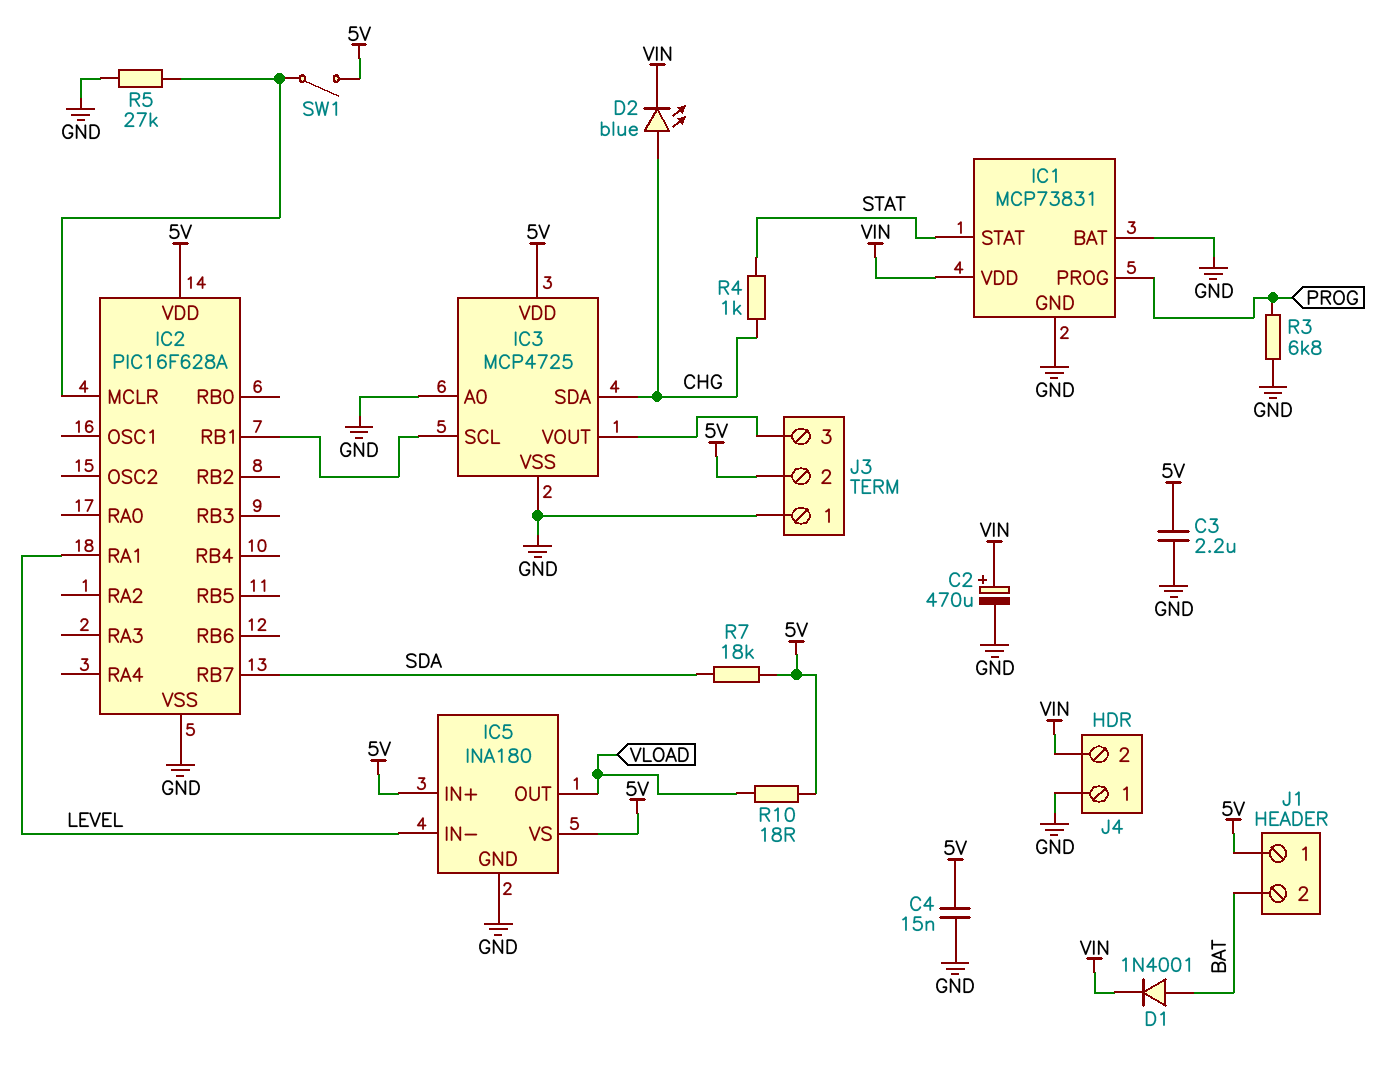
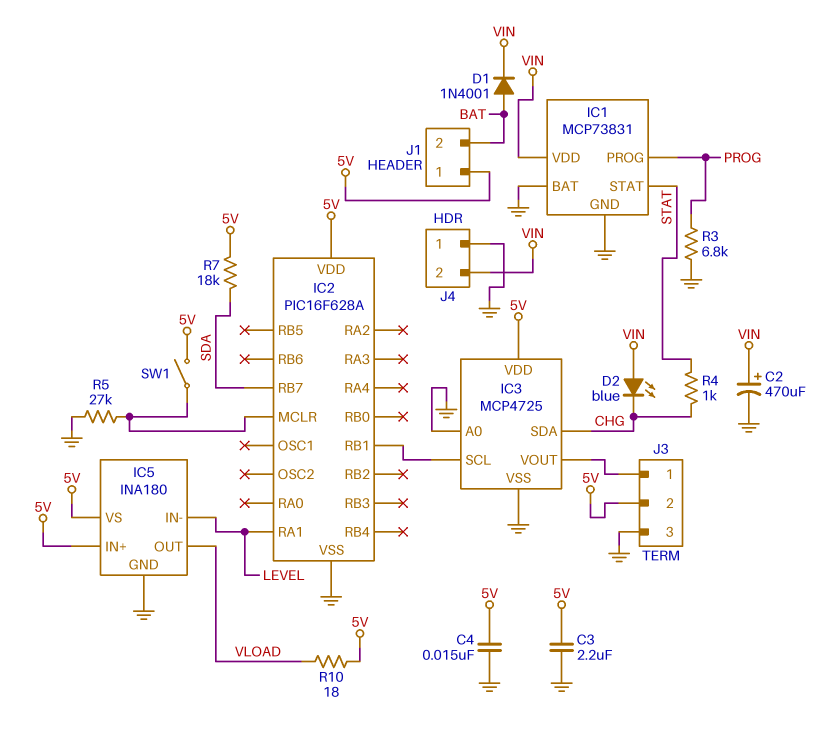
D2: LED blue (A CHG, K VIN) -> LED blue (A VIN, K CHG)
J3 pin 1: GND -> IC3/VOUT
J3 pin 3: IC3/VOUT -> GND

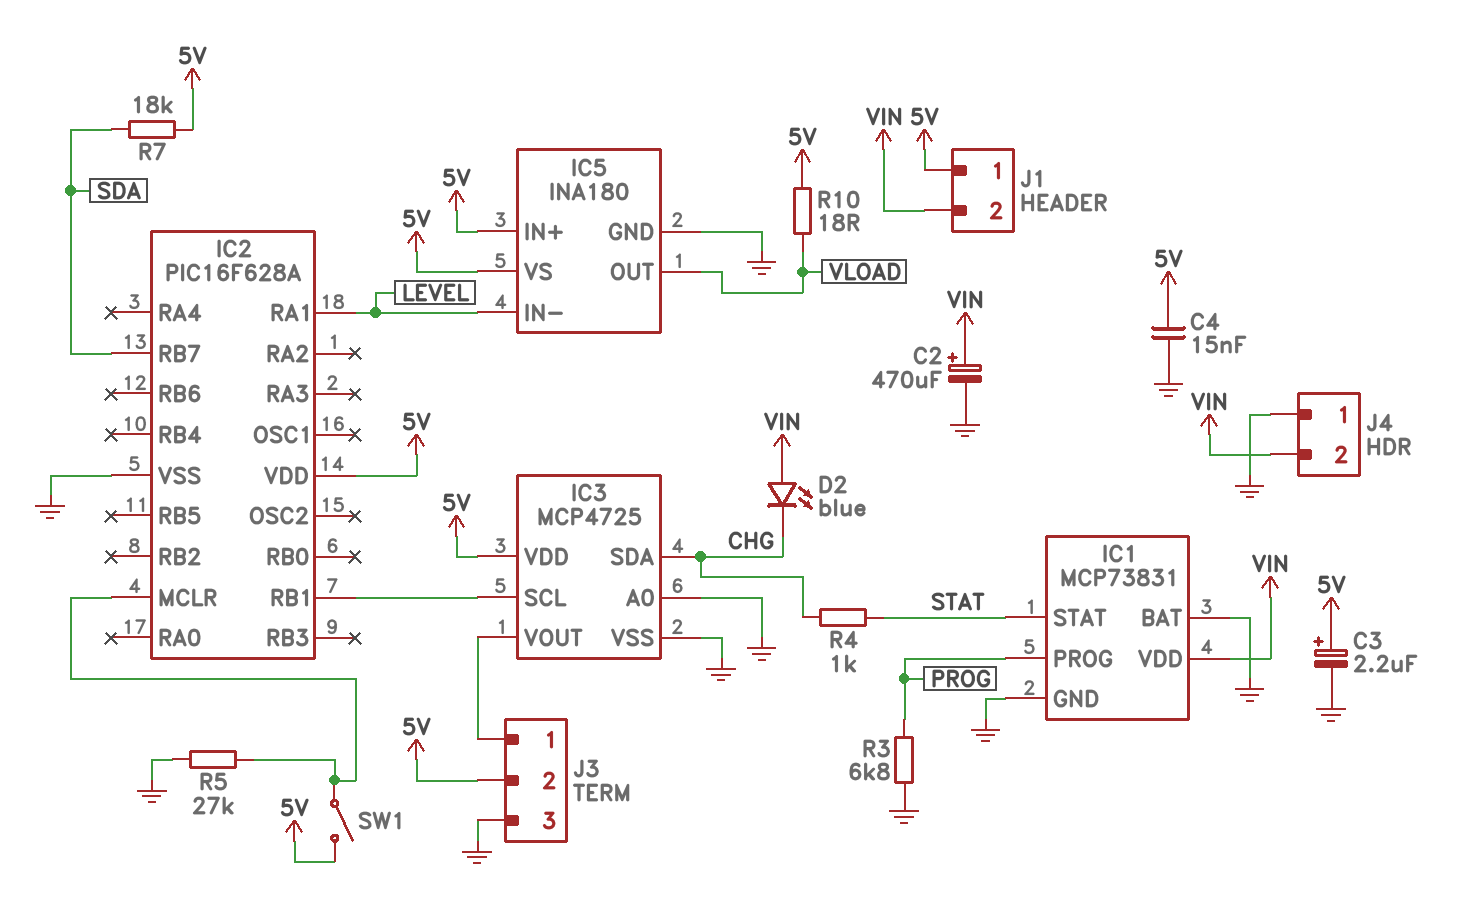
C3: 2.2uF (5V, GND) -> 2.2uF (plus 5V, minus GND)
D1: diode 1N4001 (A BAT, K VIN) -> none
J1 pin 2: BAT -> VIN

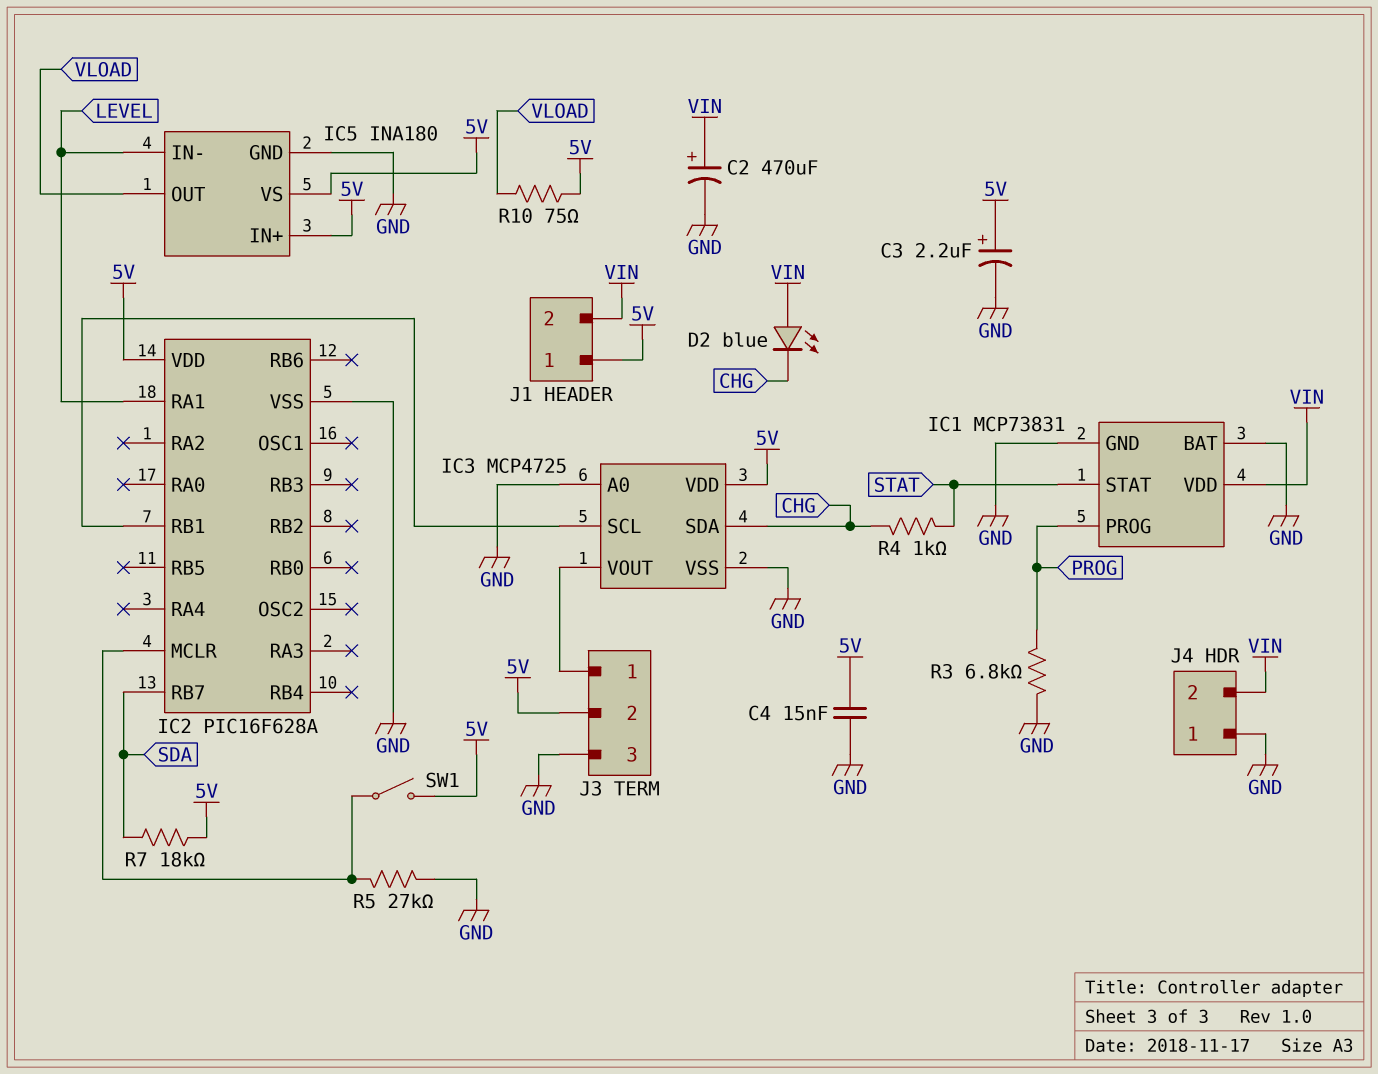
R10: 18 (5V, VLOAD) -> 75 (5V, VLOAD)

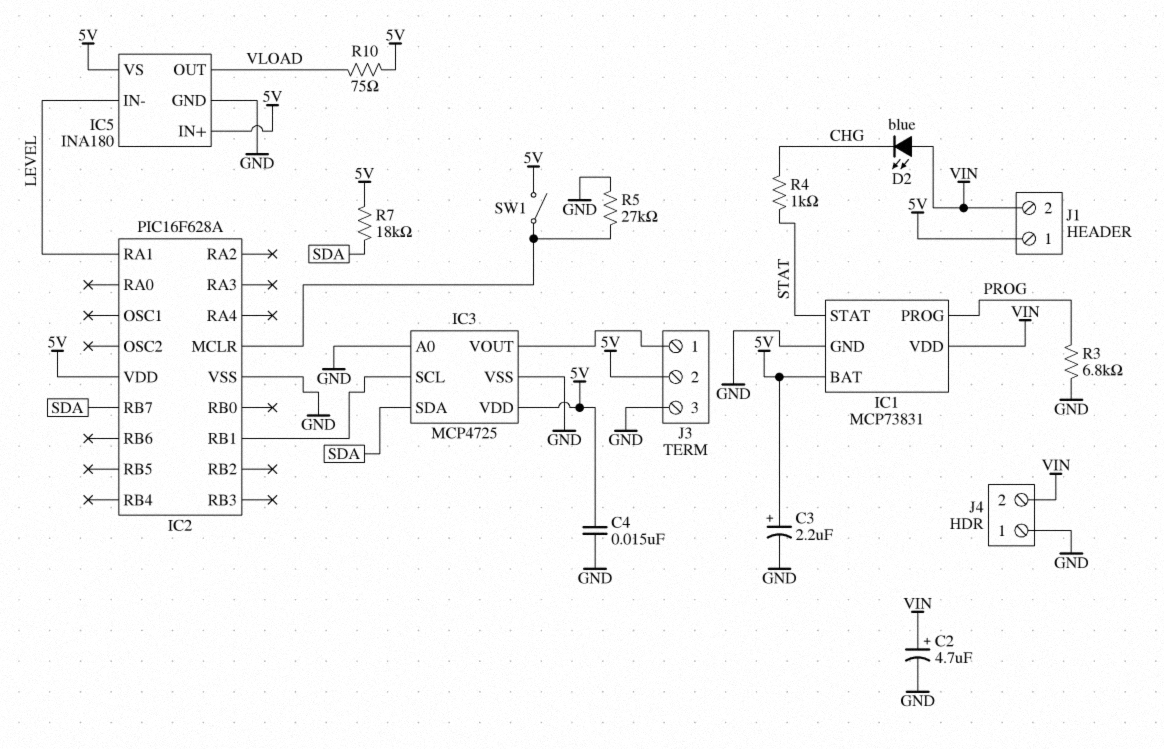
C2: 470uF (plus VIN, minus GND) -> 4.7uF (plus VIN, minus GND)
IC1 pin BAT: GND -> 5V
IC3 pin SDA: CHG -> SDA

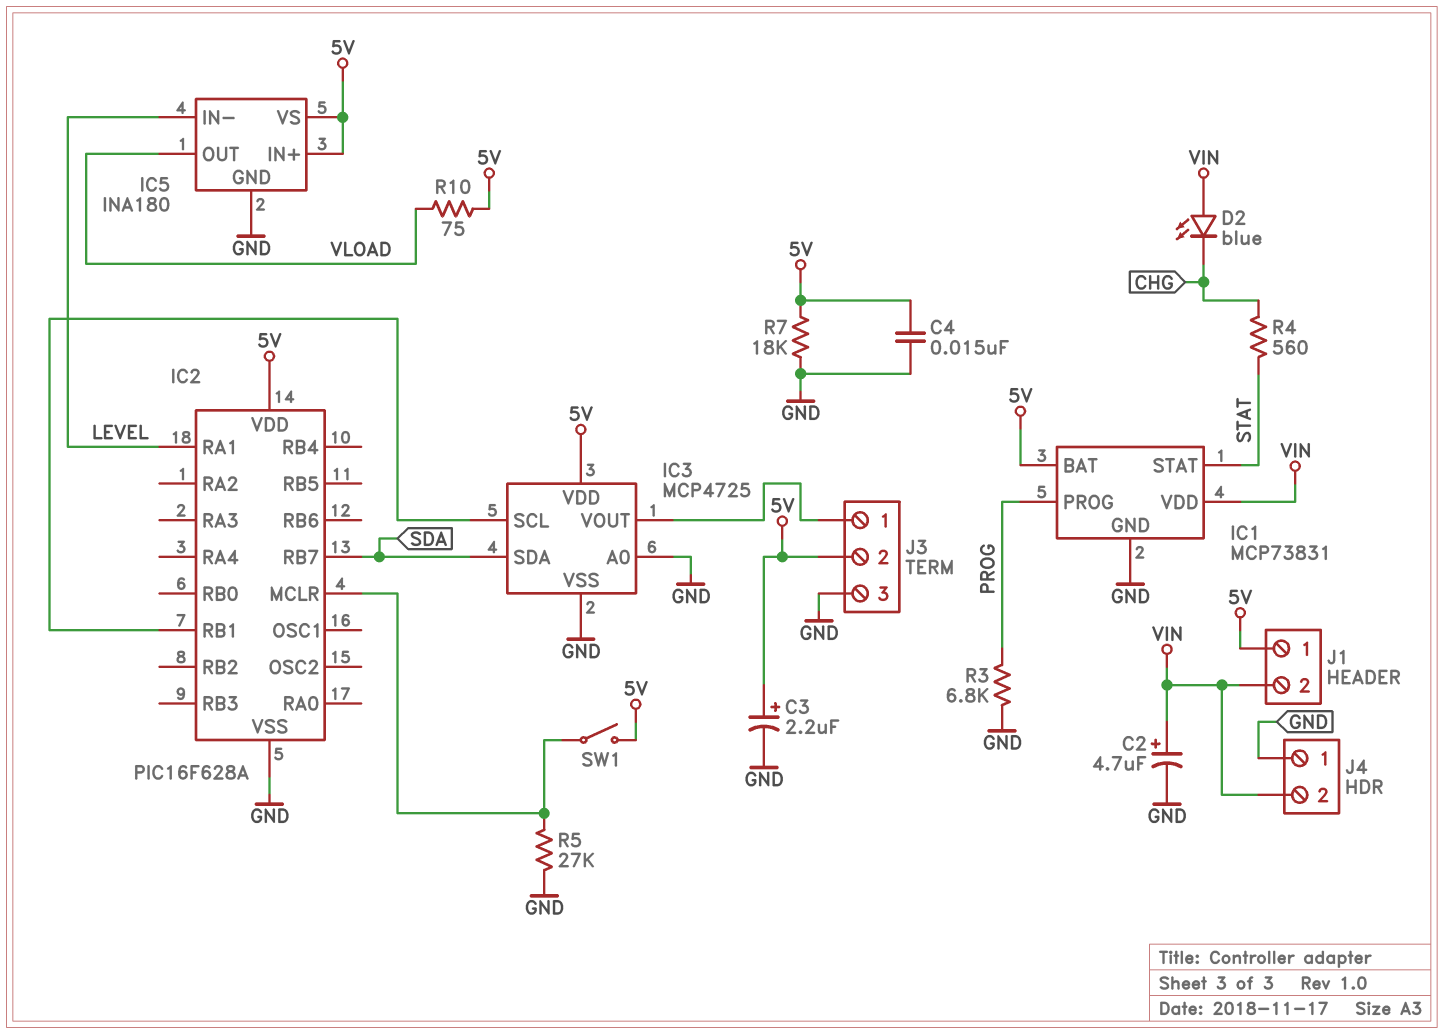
R4: 1k (CHG, STAT) -> 560 (CHG, STAT)
R7: 18k (5V, SDA) -> 18k (5V, GND)

